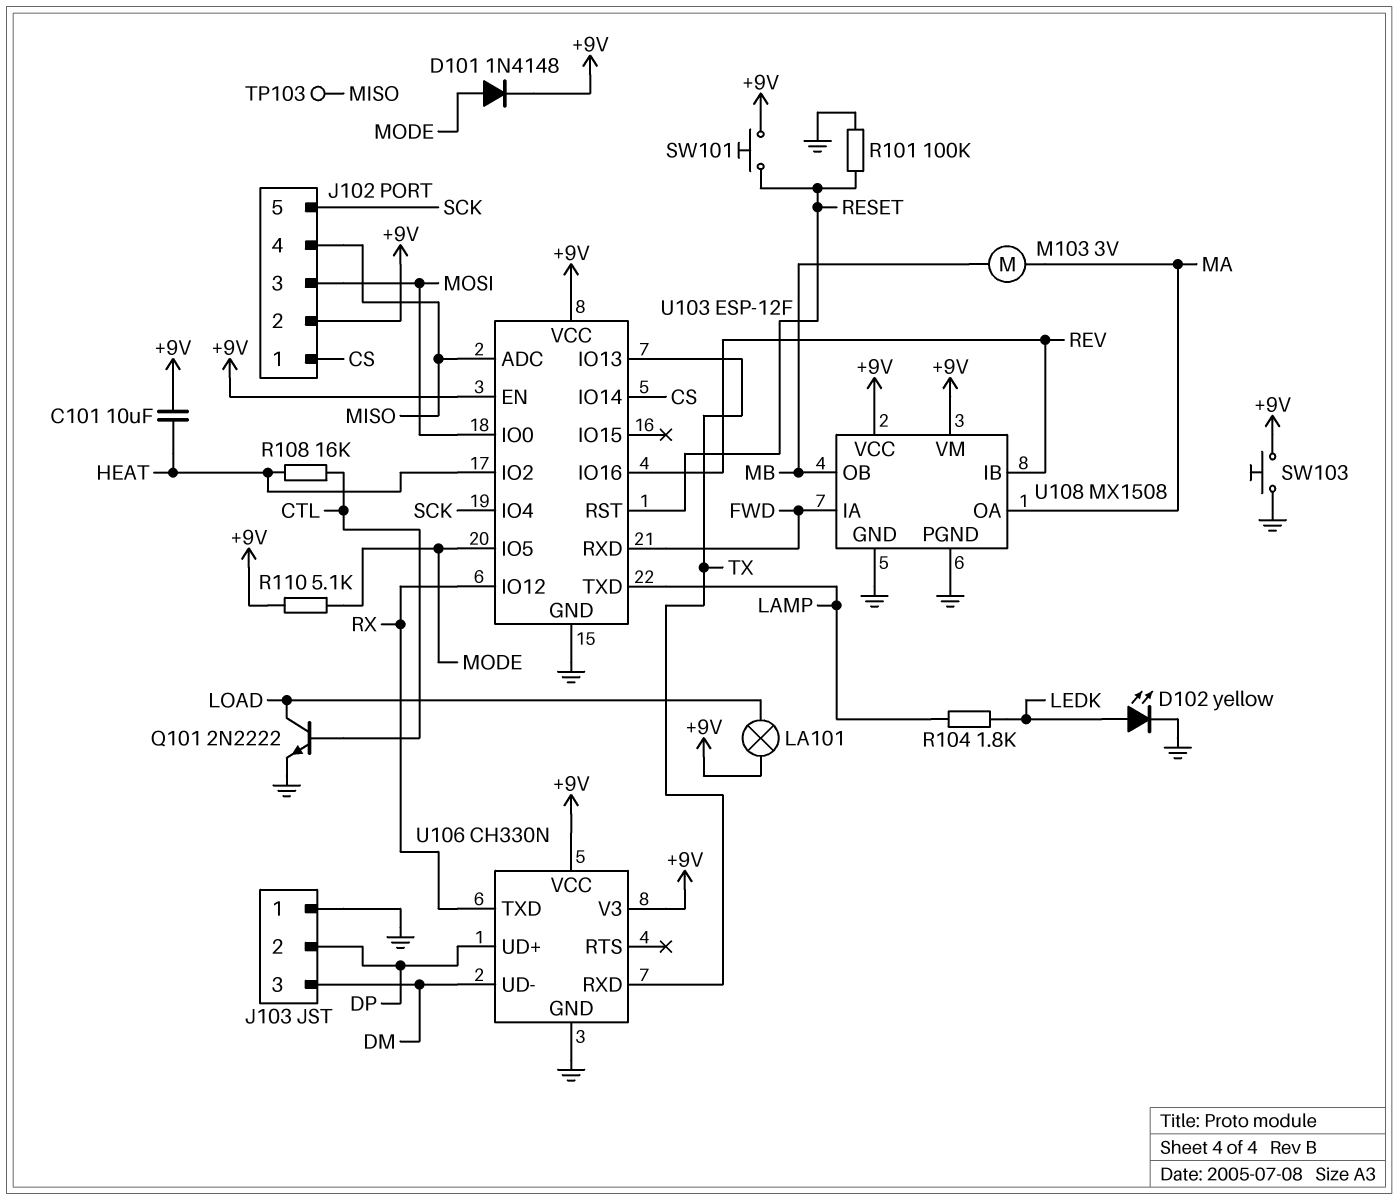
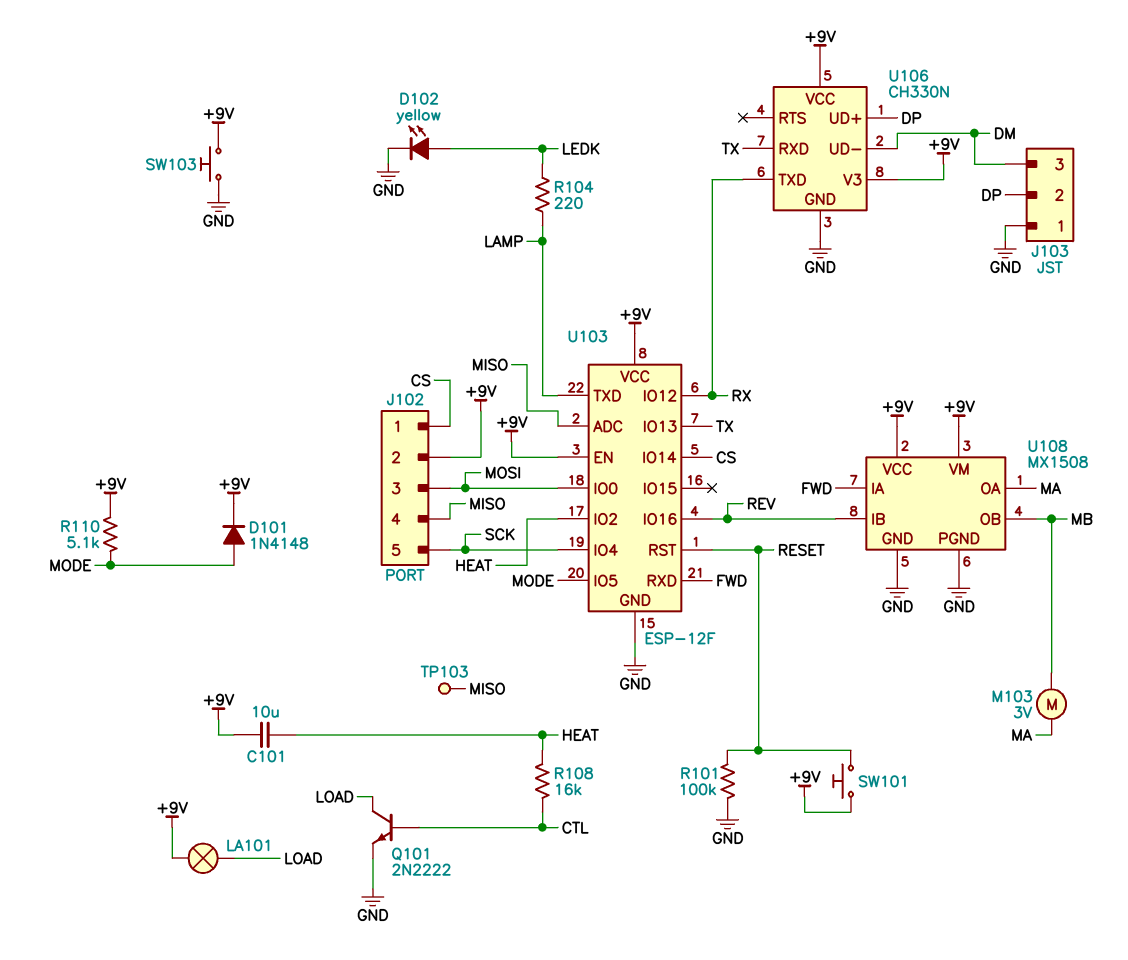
R104: 1.8k (LAMP, LEDK) -> 220 (LAMP, LEDK)

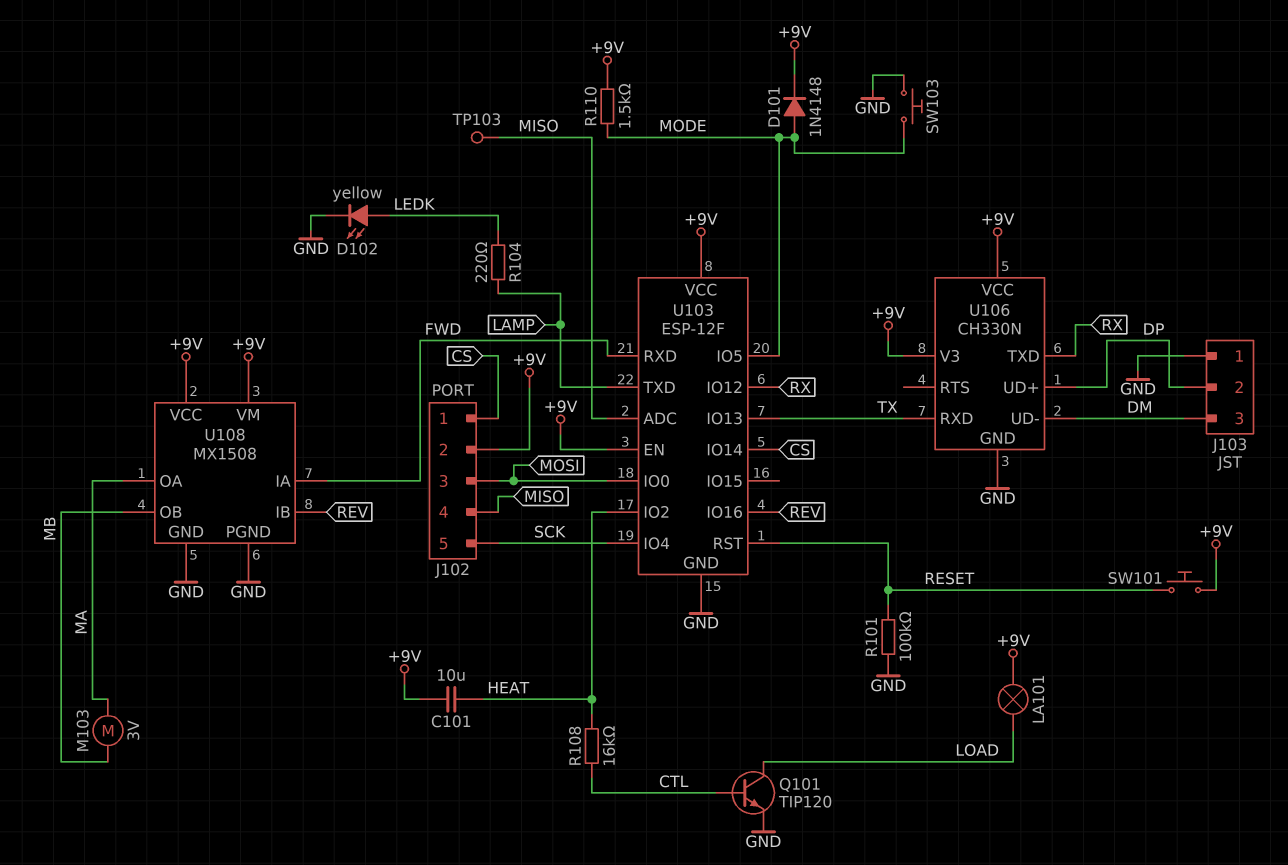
Q101: NPN 2N2222 (B CTL, C LOAD, E GND) -> NPN TIP120 (B CTL, C LOAD, E GND)
R110: 5.1k (+9V, MODE) -> 1.5k (+9V, MODE)
SW103: button (+9V, GND) -> button (GND, MODE)

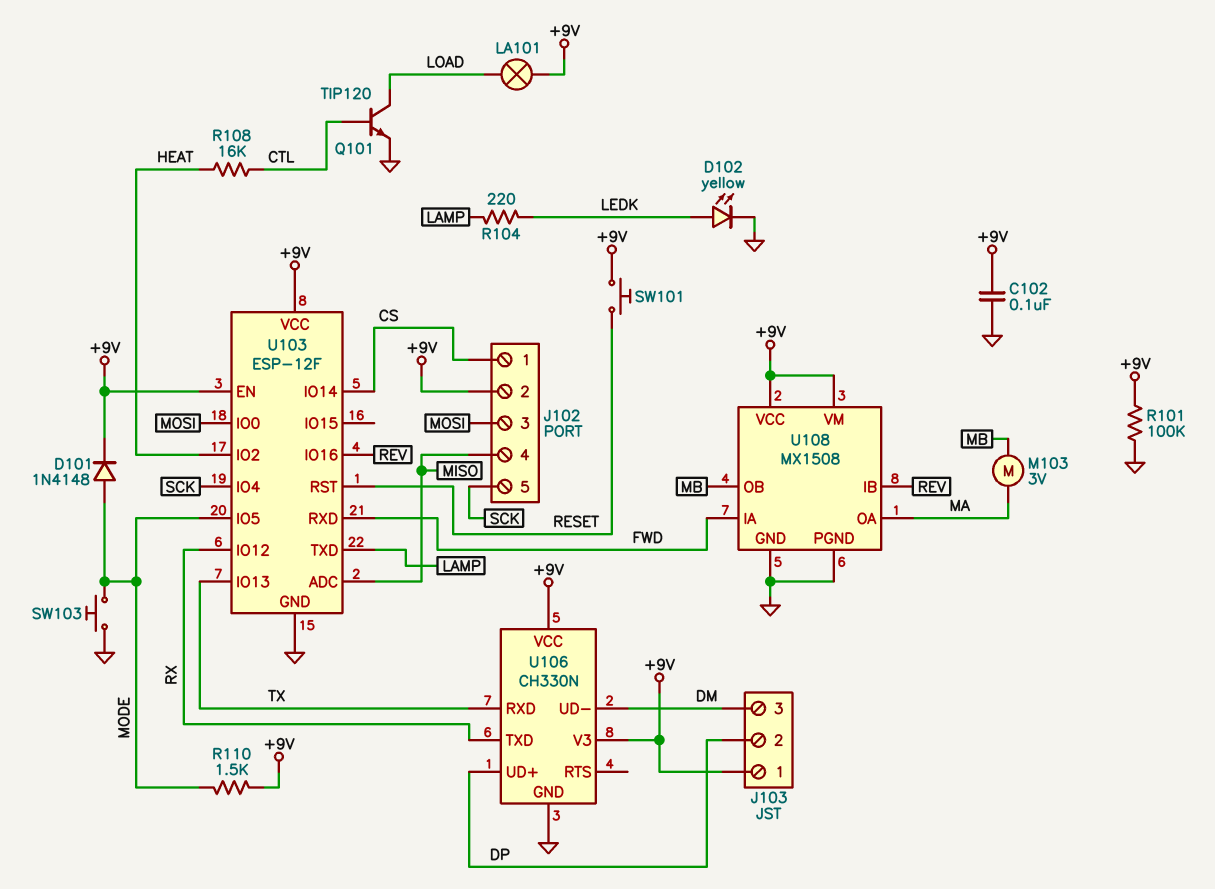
C101: 10uF (+9V, HEAT) -> none
C102: none -> 100nF (+9V, GND)
J103 pin 1: GND -> +9V
R101: 100k (GND, RESET) -> 100k (+9V, GND)
TP103: test point (MISO) -> none

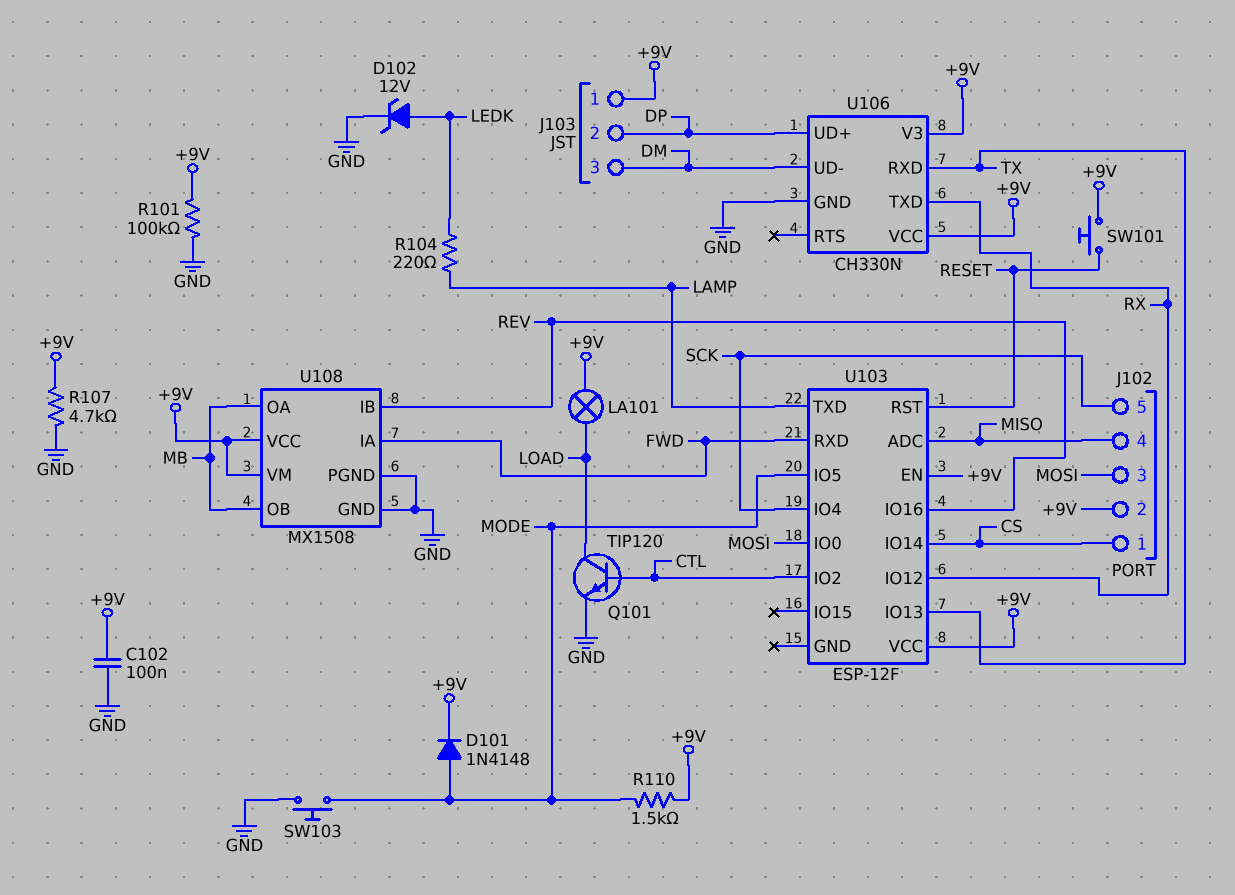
D102: LED yellow (A LEDK, K GND) -> zener 12V (A LEDK, K GND)
M103: motor 3V (MA, MB) -> none
R107: none -> 4.7k (+9V, GND)
R108: 16k (CTL, HEAT) -> none
U103 pin GND: GND -> none
U103 pin IO2: HEAT -> CTL
U108 pin OA: MA -> MB

